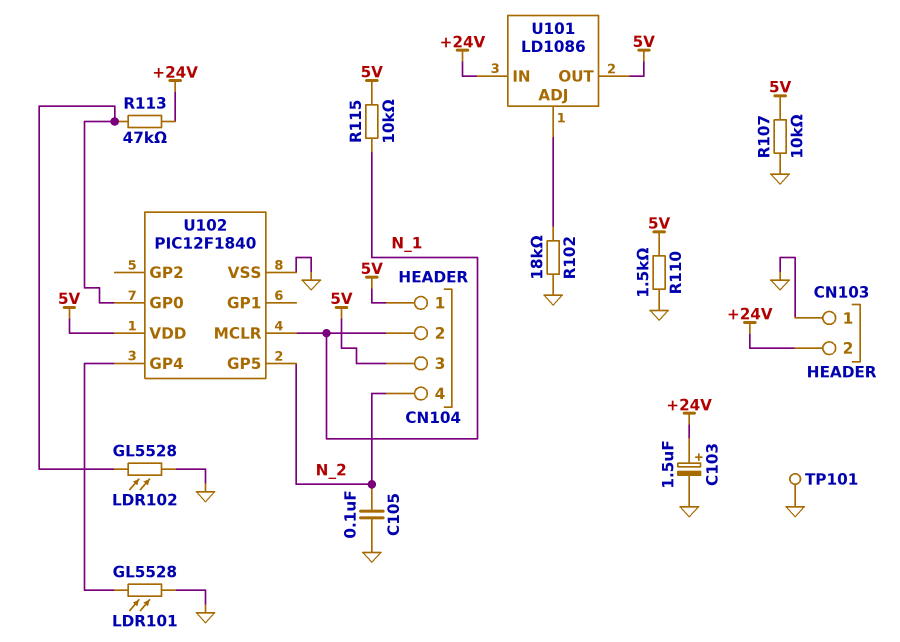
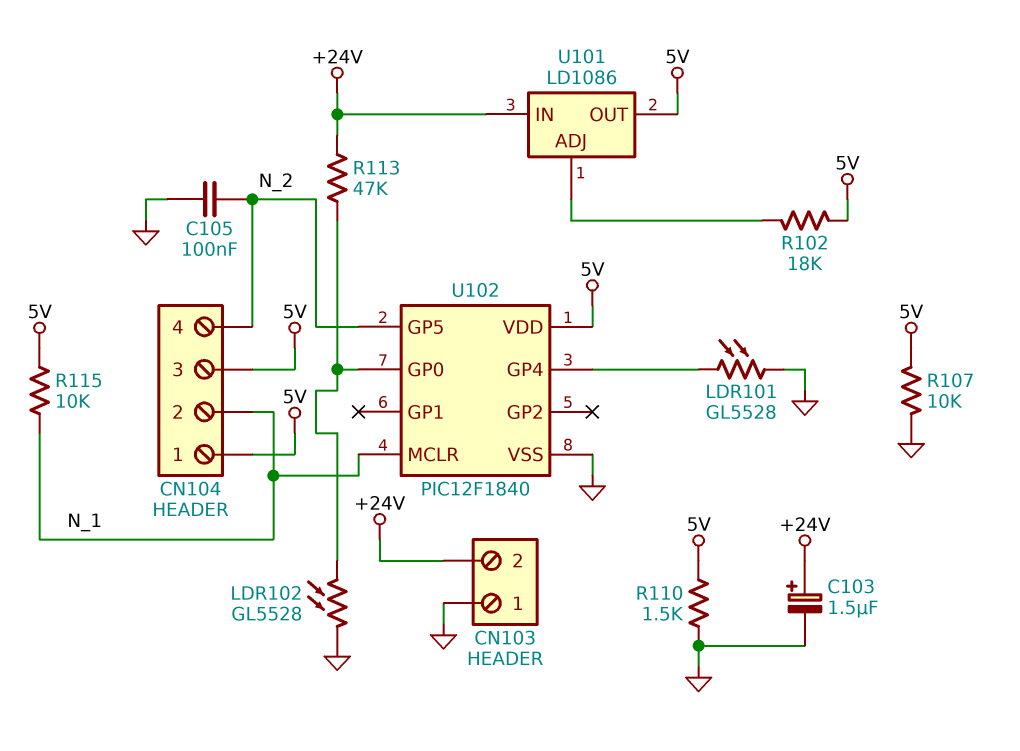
R102: 18k (GND, U101/ADJ) -> 18k (5V, U101/ADJ)
TP101: test point (GND) -> none

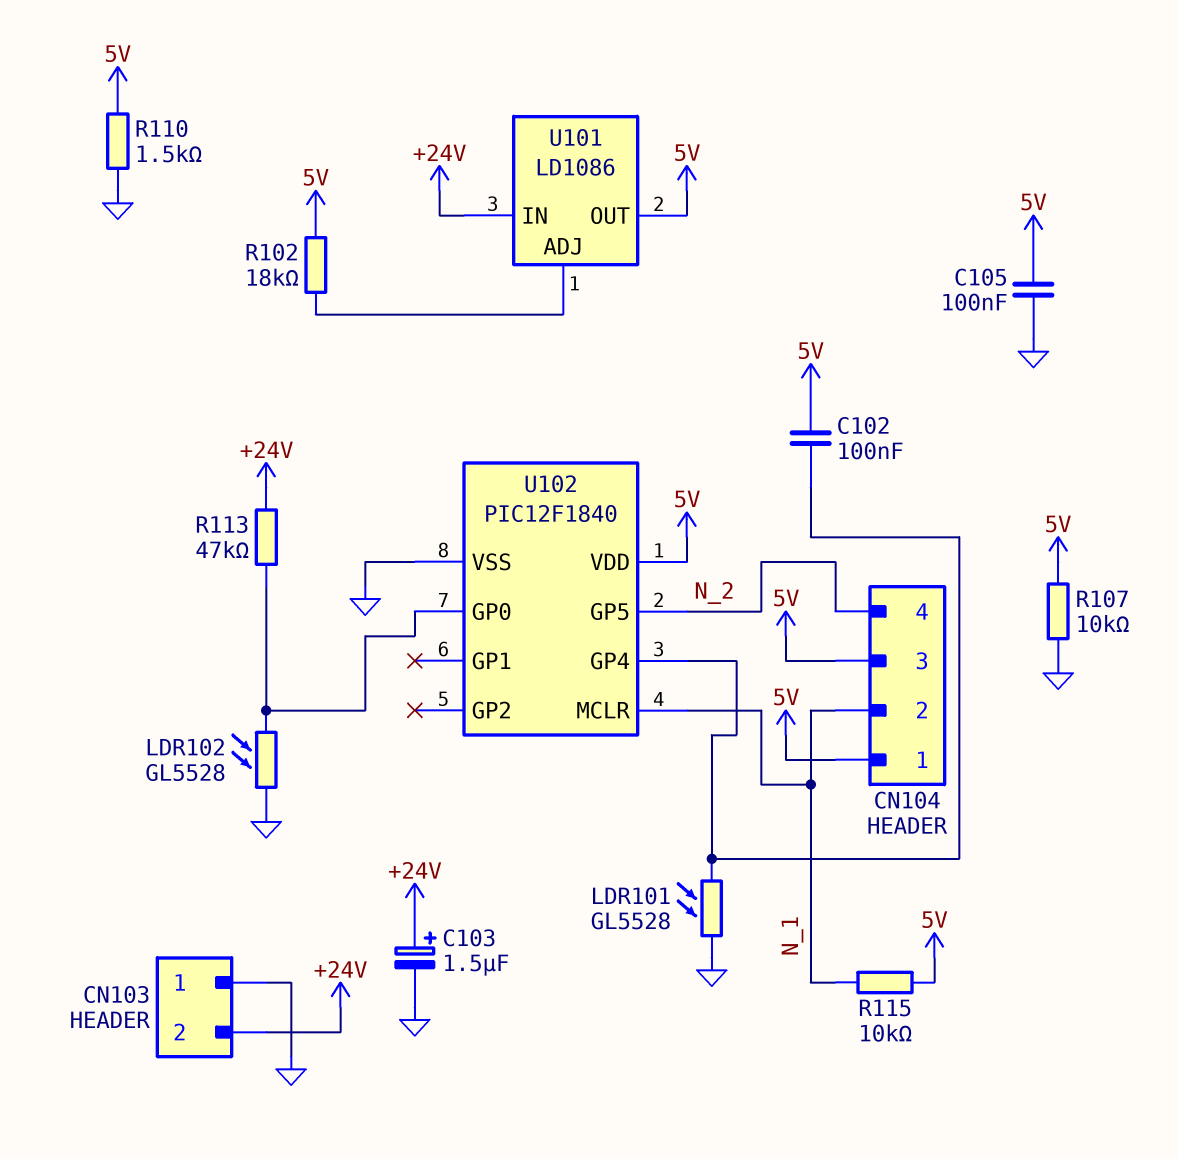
C102: none -> 100nF (5V, U102/GP4)
C105: 100nF (GND, N_2) -> 100nF (5V, GND)

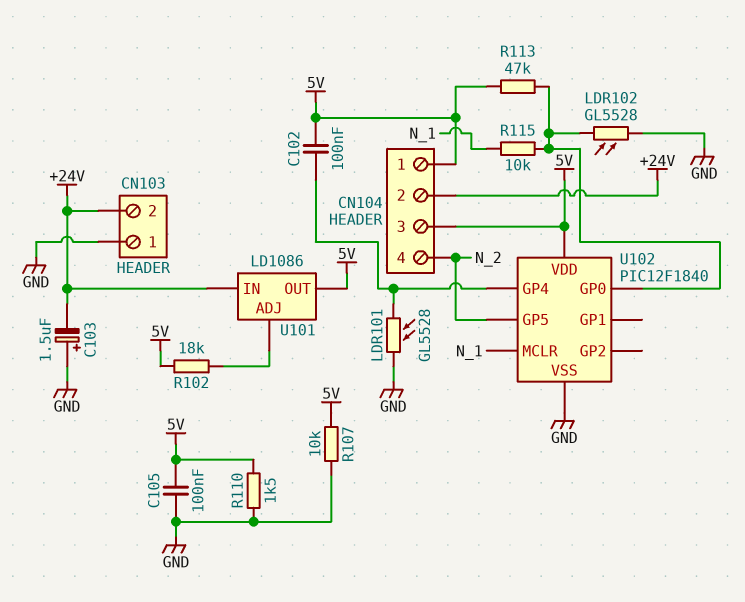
C103: 1.5uF (plus +24V, minus GND) -> 1.5uF (plus GND, minus +24V)
CN104 pin 2: N_1 -> +24V
R113: 47k (+24V, U102/GP0) -> 47k (5V, U102/GP0)
R115: 10k (5V, N_1) -> 10k (N_1, U102/GP0)

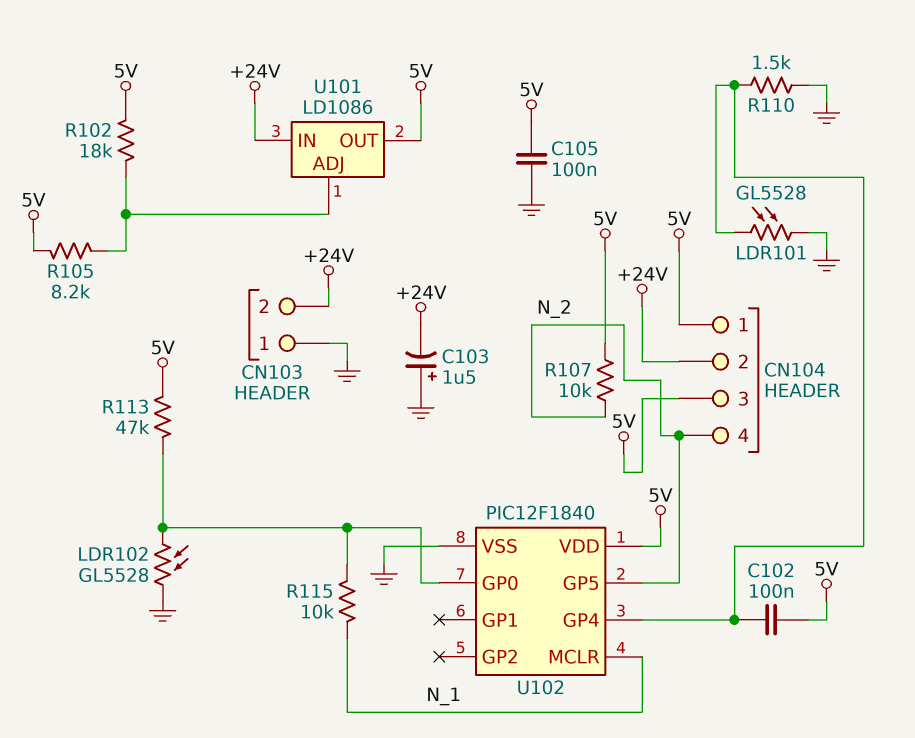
R105: none -> 8.2k (5V, U101/ADJ)
R107: 10k (5V, GND) -> 10k (5V, N_2)
R110: 1.5k (5V, GND) -> 1.5k (GND, U102/GP4)

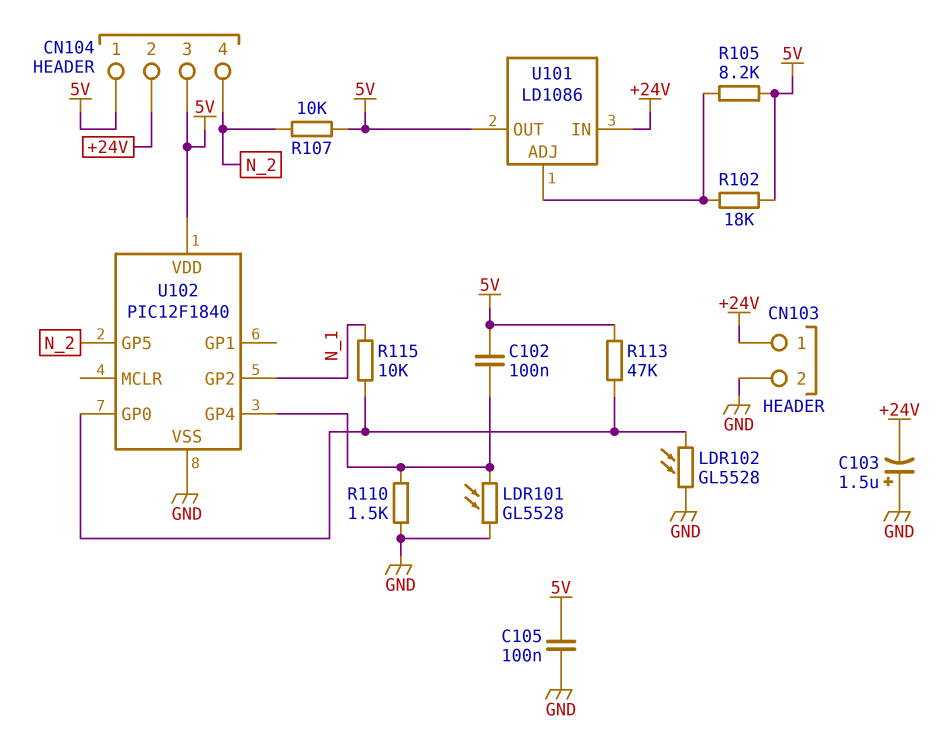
CN103 pin 1: GND -> +24V
CN103 pin 2: +24V -> GND
U102 pin GP2: none -> N_1
U102 pin MCLR: N_1 -> none

